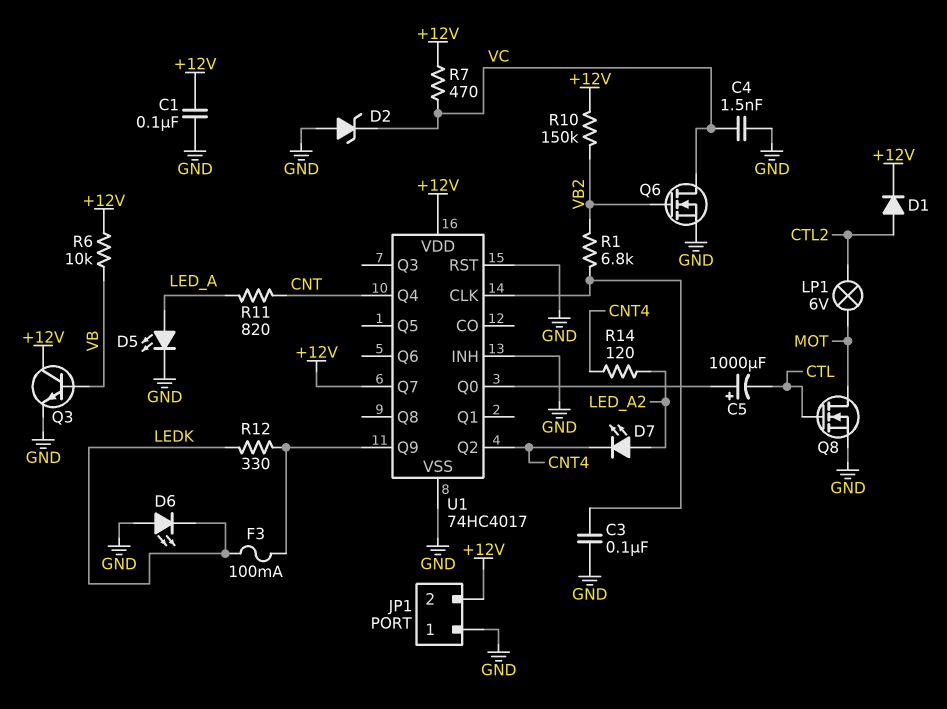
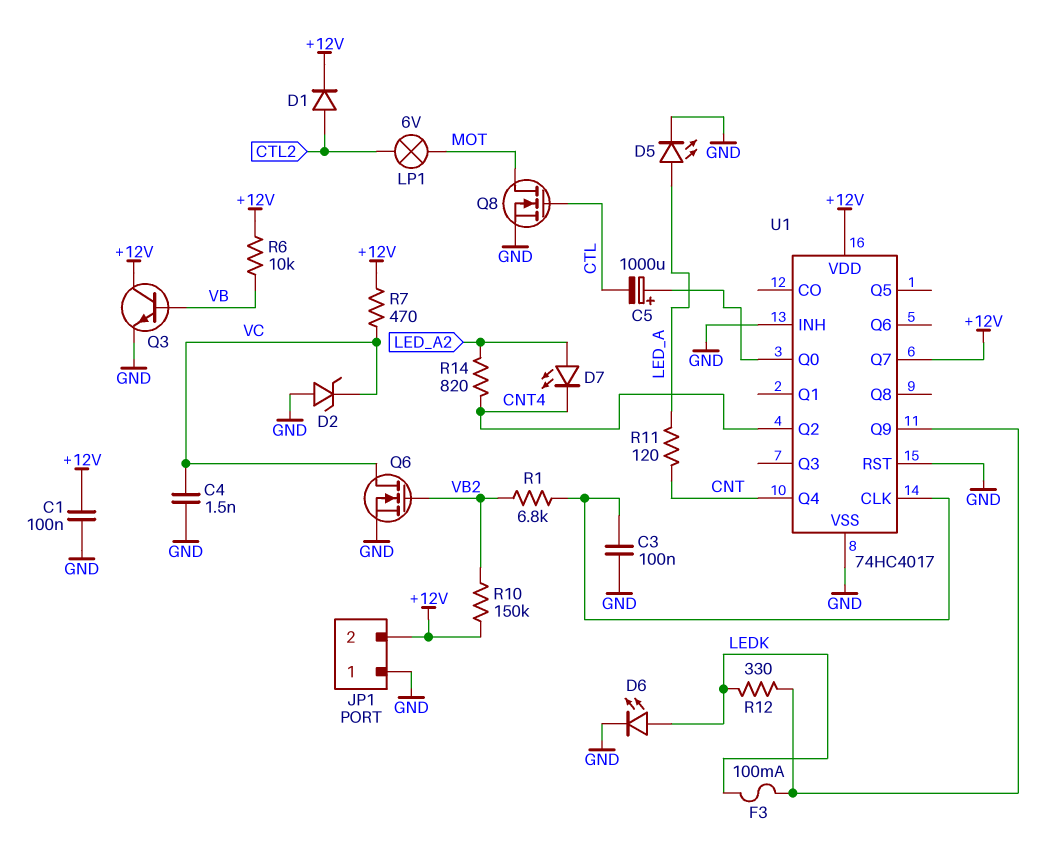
D6: LED (A GND, K LEDK) -> LED (A LEDK, K GND)
R11: 820 (CNT, LED_A) -> 120 (CNT, LED_A)
R14: 120 (CNT4, LED_A2) -> 820 (CNT4, LED_A2)

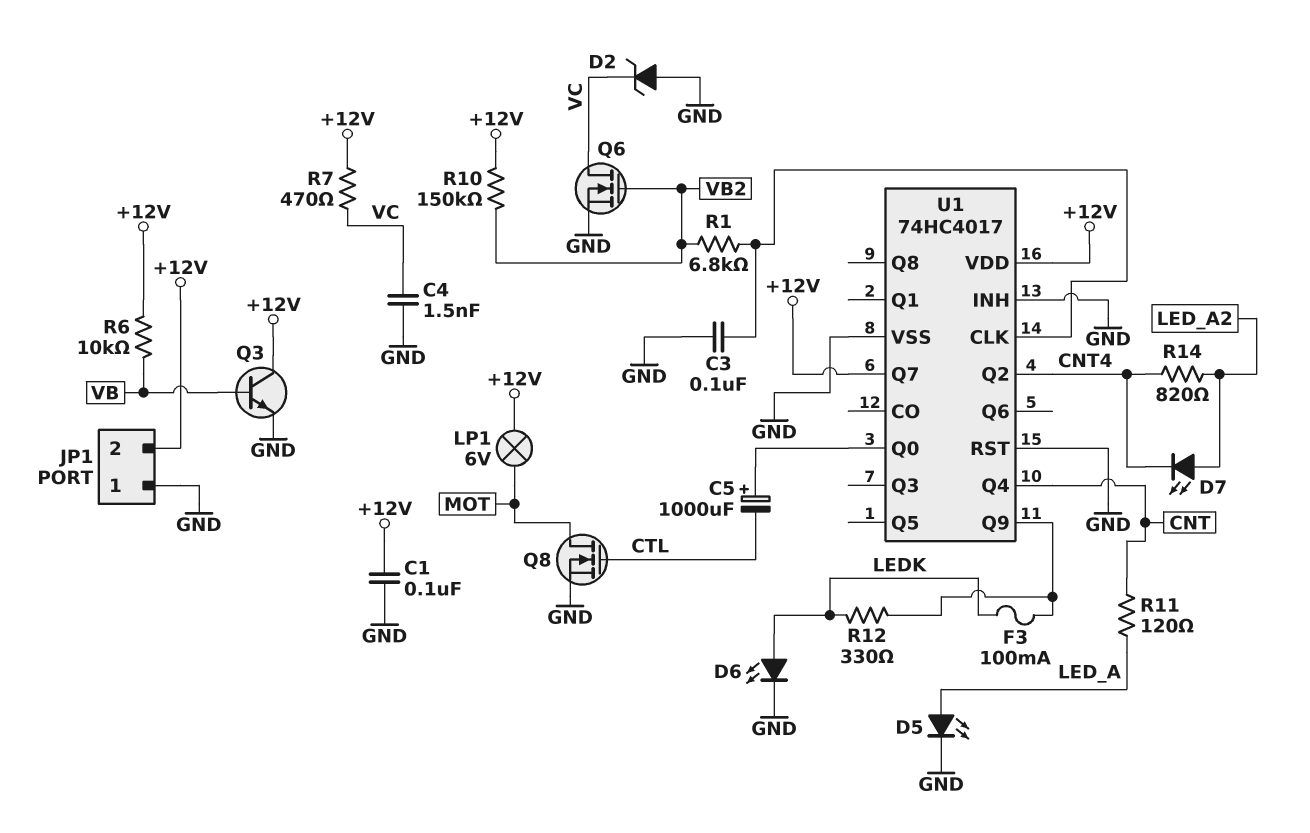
D1: diode (A CTL2, K +12V) -> none
LP1: lamp 6V (CTL2, MOT) -> lamp 6V (+12V, MOT)

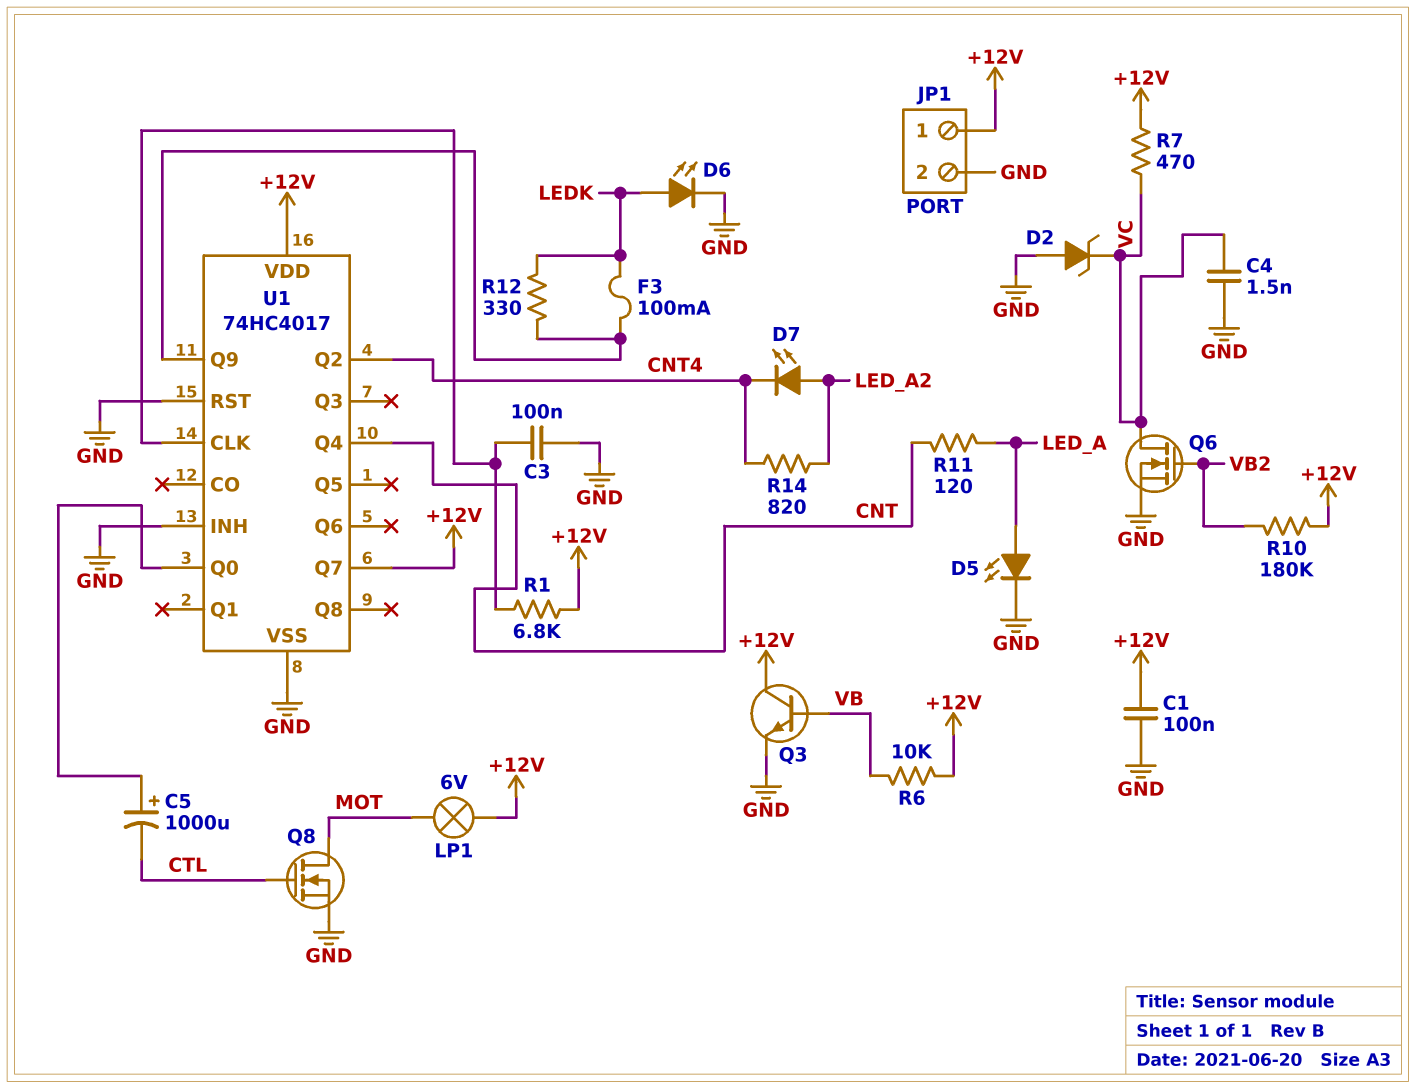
JP1 pin 1: GND -> +12V
JP1 pin 2: +12V -> GND
R1: 6.8k (U1/CLK, VB2) -> 6.8k (+12V, U1/CLK)
R10: 150k (+12V, VB2) -> 180k (+12V, VB2)

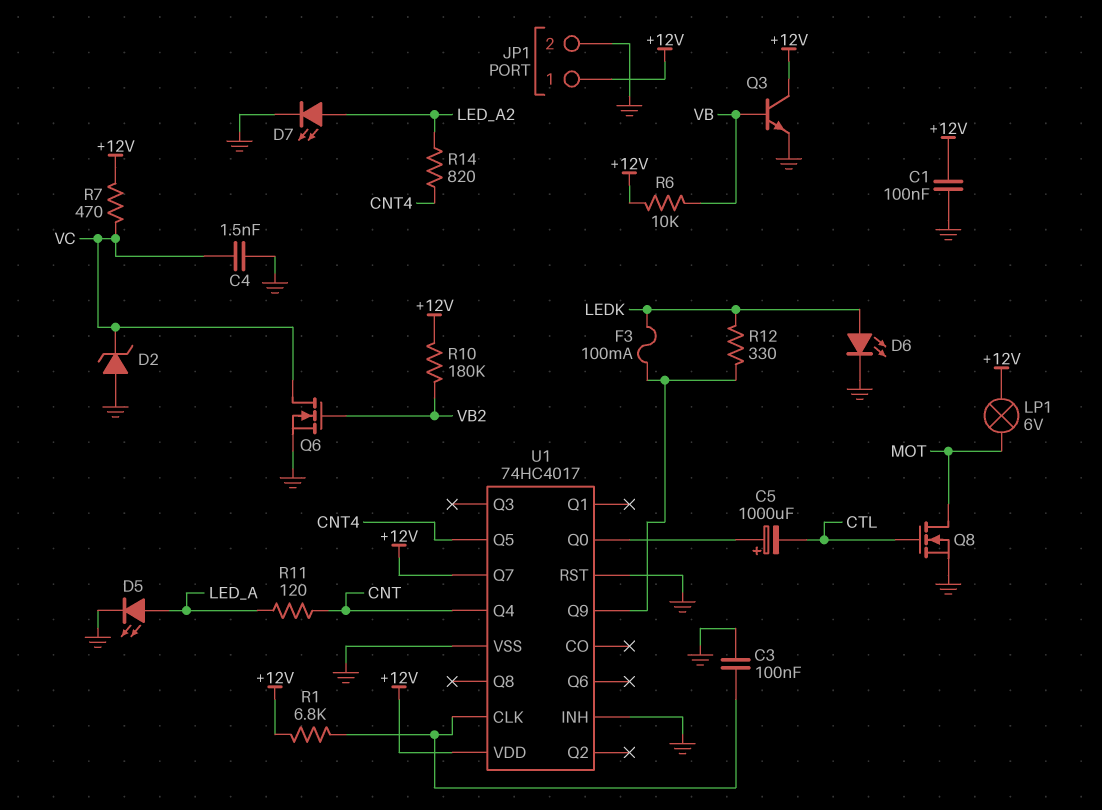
D7: LED (A LED_A2, K CNT4) -> LED (A LED_A2, K GND)
U1 pin Q2: CNT4 -> none
U1 pin Q5: none -> CNT4

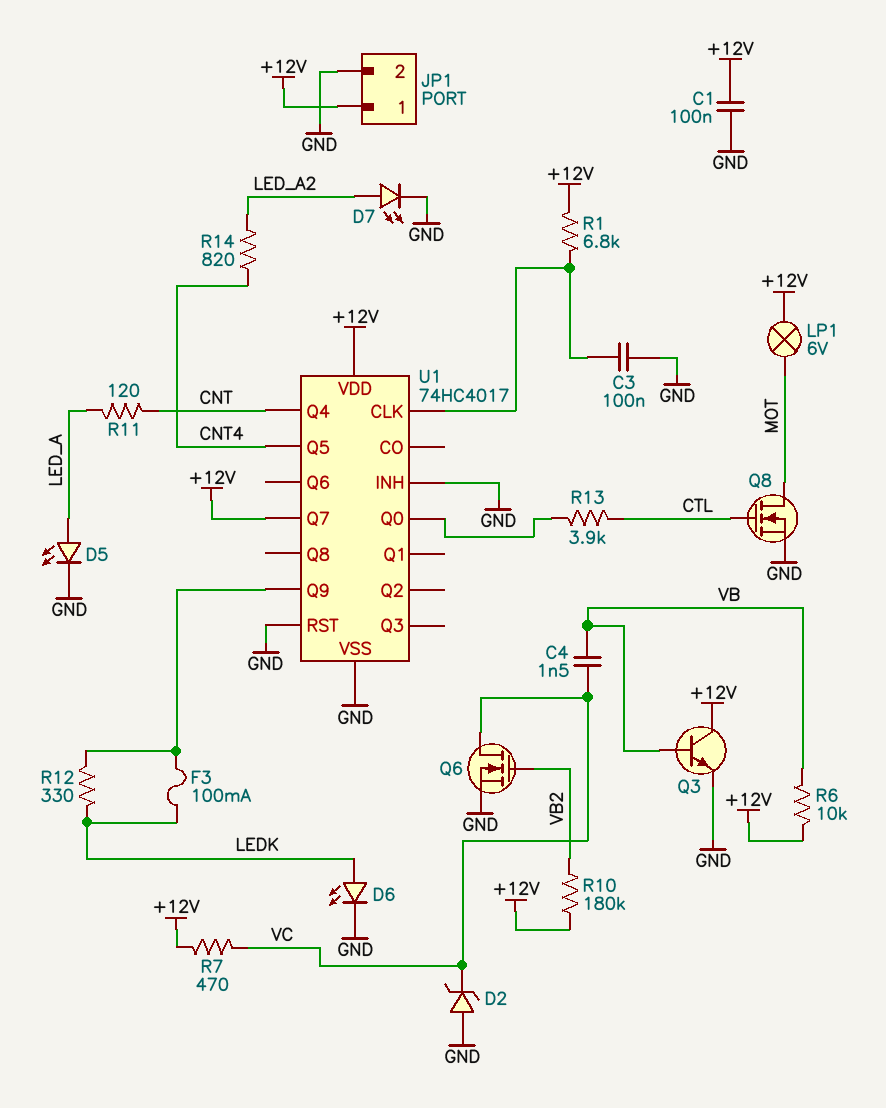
C4: 1.5nF (GND, VC) -> 1.5nF (VB, VC)
C5: 1000uF (plus U1/Q0, minus CTL) -> none
R13: none -> 3.9k (CTL, U1/Q0)

